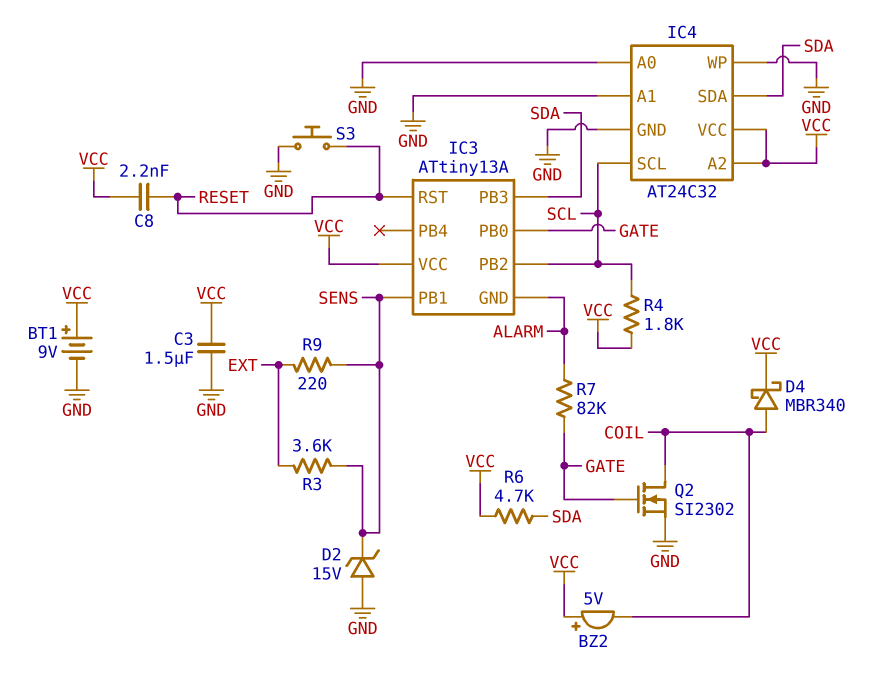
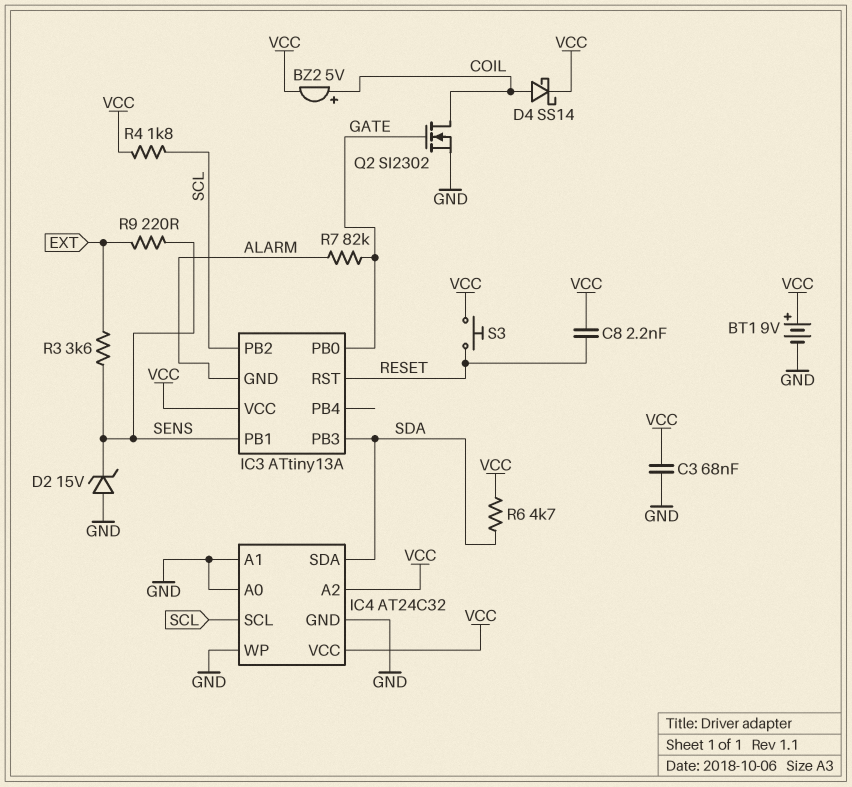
BZ2: buzzer 5V (plus VCC, minus COIL) -> buzzer 5V (plus COIL, minus VCC)
C3: 1.5uF (GND, VCC) -> 68nF (GND, VCC)
D4: schottky MBR340 (A COIL, K VCC) -> schottky SS14 (A COIL, K VCC)
S3: button (GND, RESET) -> button (RESET, VCC)

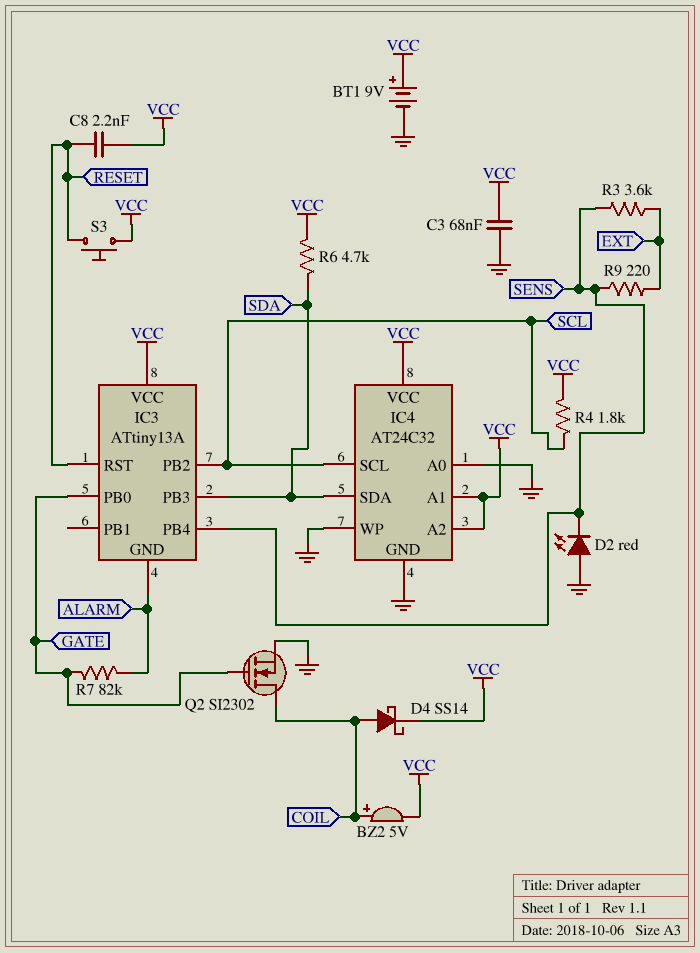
D2: zener 15V (A GND, K SENS) -> LED red (A GND, K SENS)
IC3 pin PB1: SENS -> none
IC3 pin PB4: none -> SENS
IC4 pin A1: GND -> VCC

